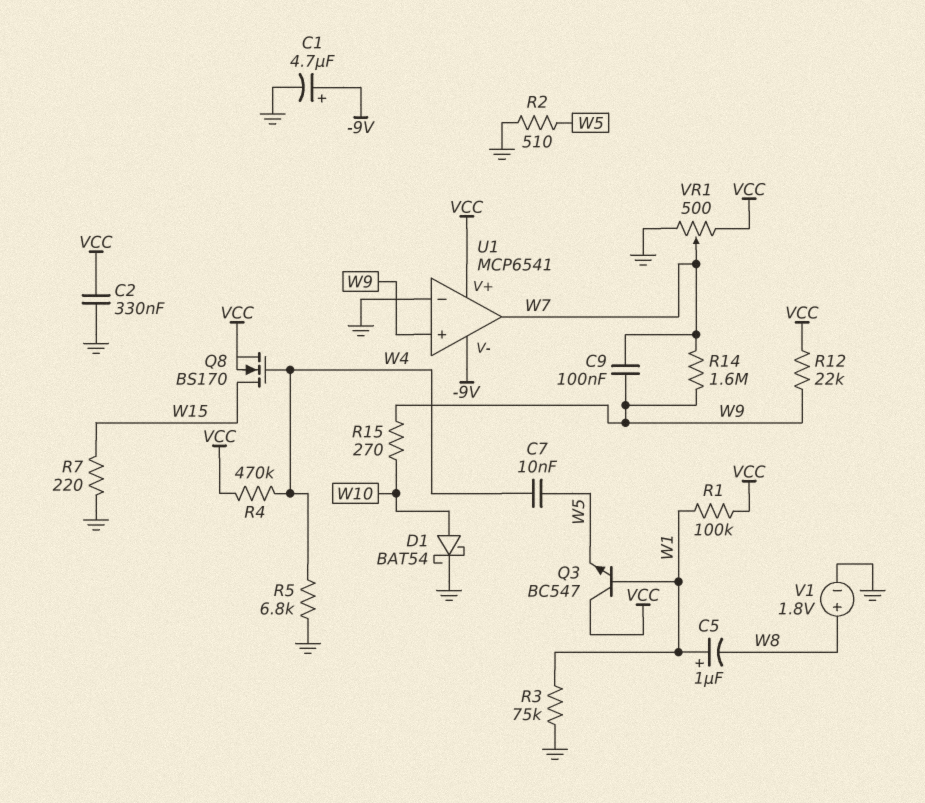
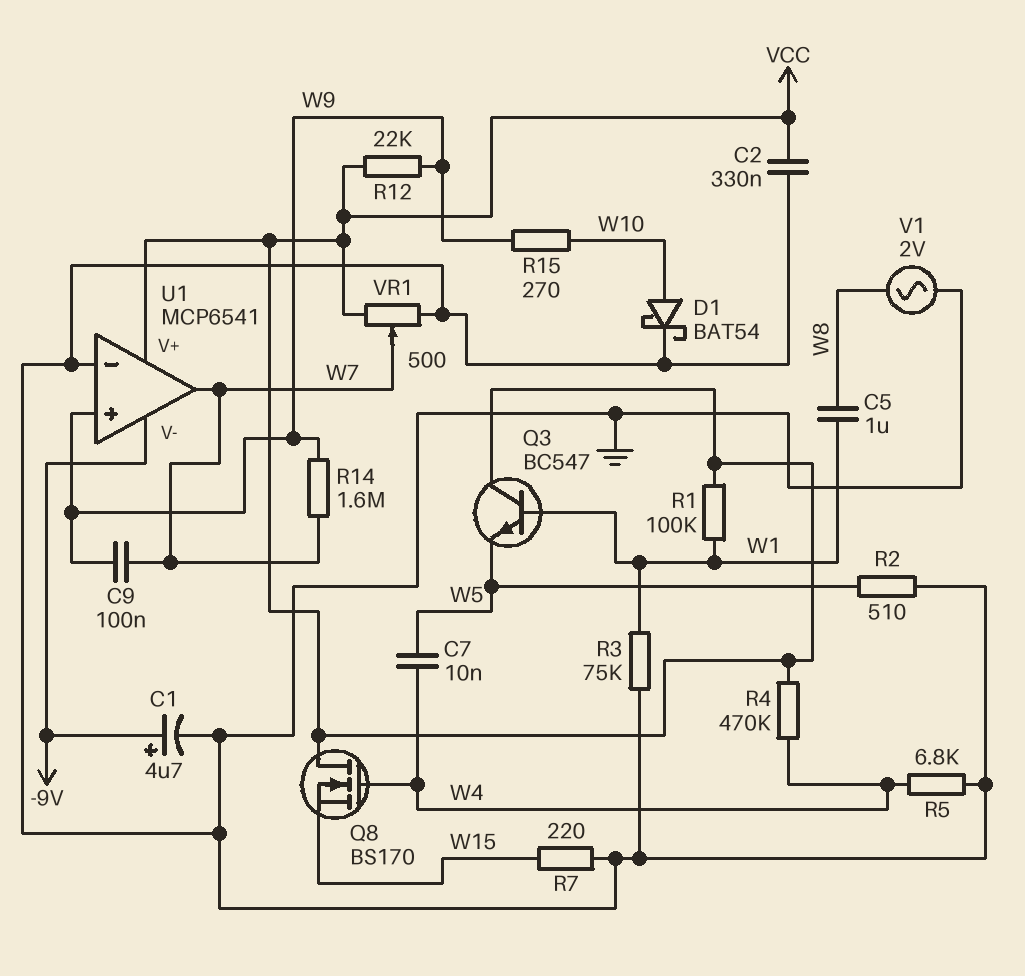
C5: 1uF (plus W1, minus W8) -> 1uF (W1, W8)
Q8: NMOS BS170 (G W4, D W15, S VCC) -> NMOS BS170 (G W4, D VCC, S W15)
V1: 1.8V (plus W8, minus GND) -> AC 2V (GND, W8)

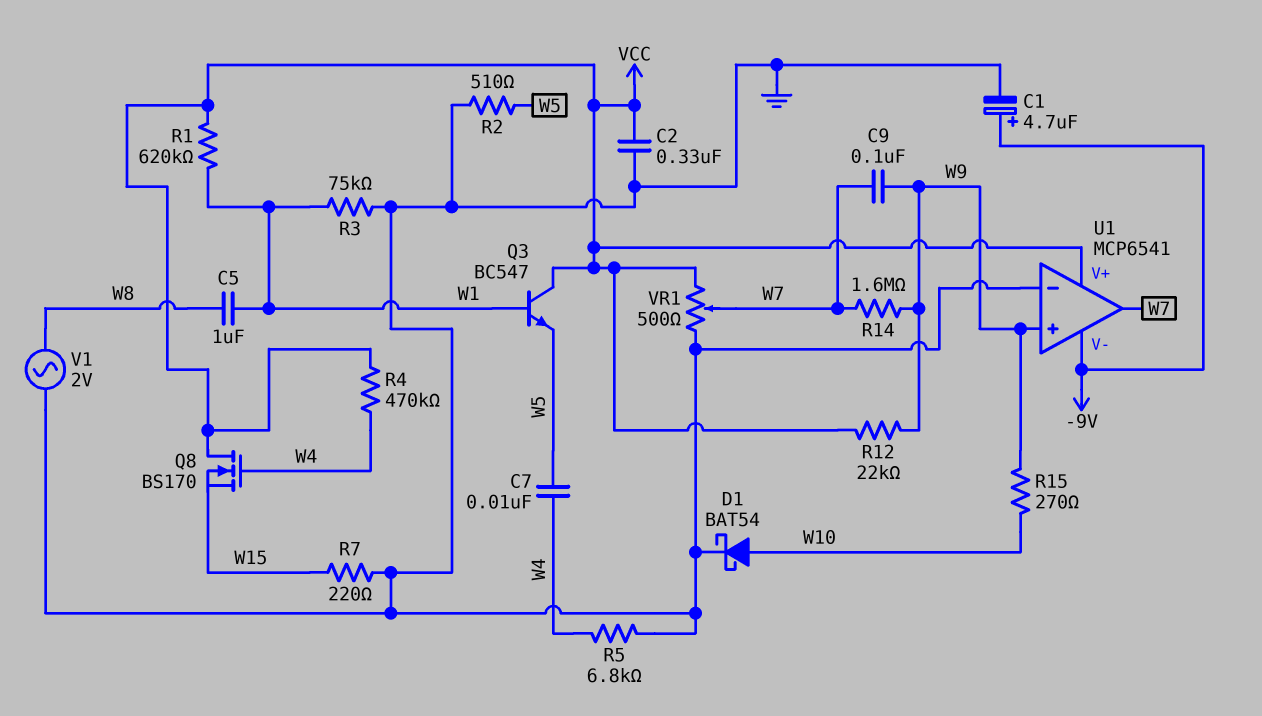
R1: 100k (VCC, W1) -> 620k (VCC, W1)

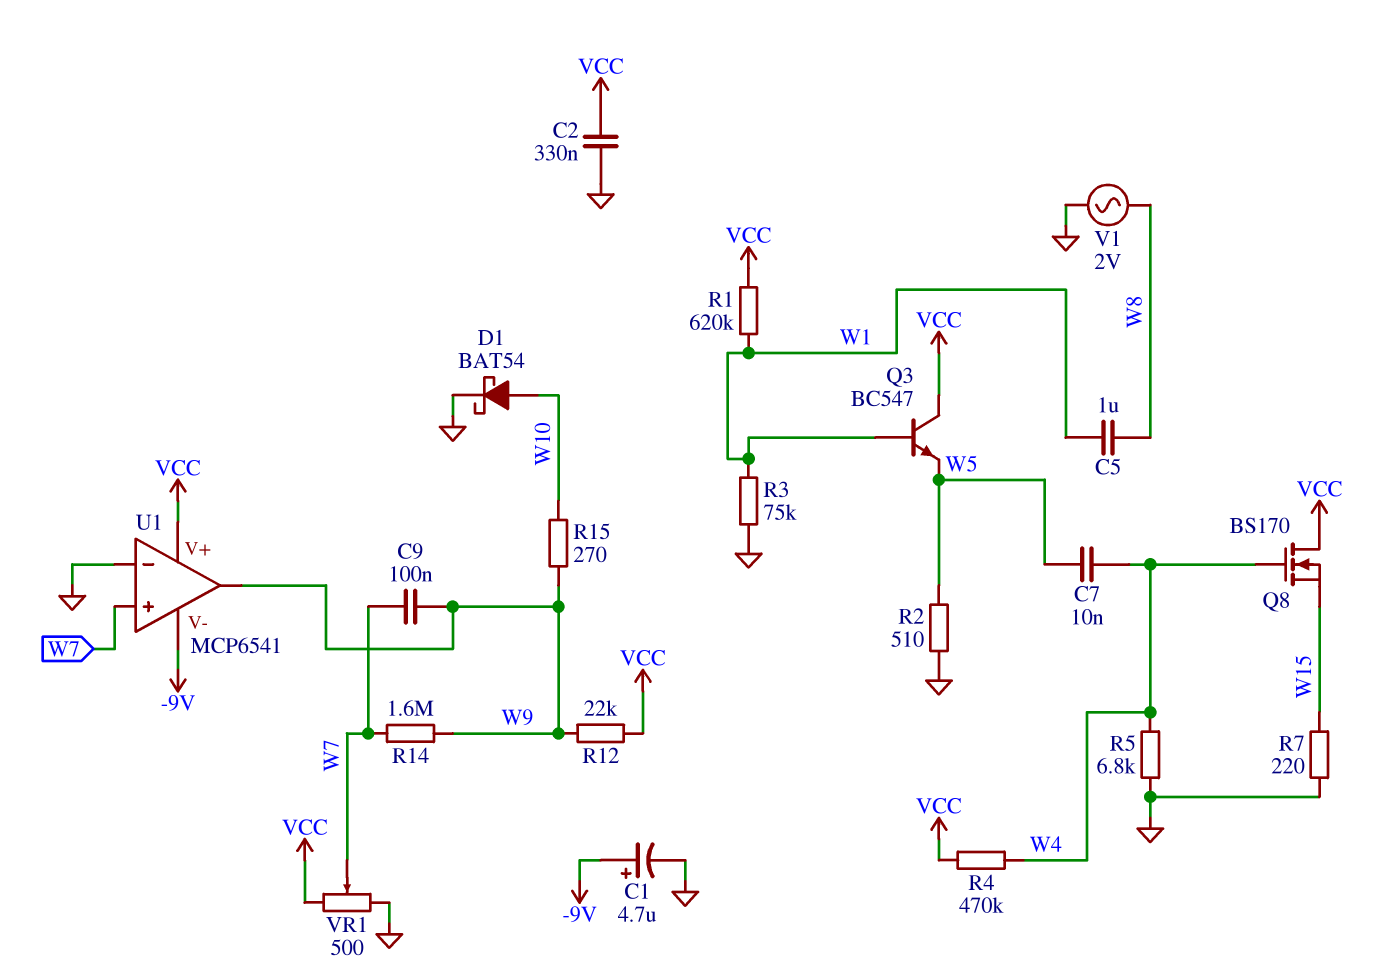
U1 pin in+: W9 -> W7
U1 pin out: W7 -> W9

